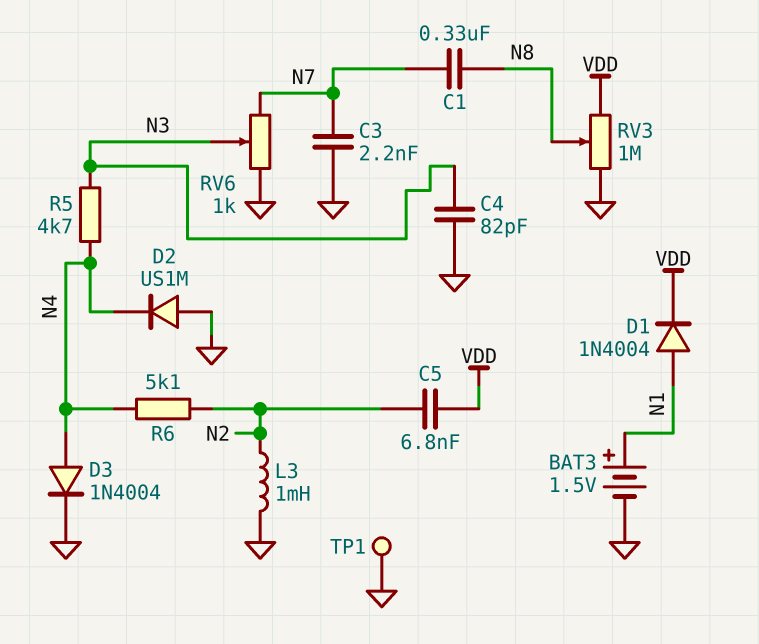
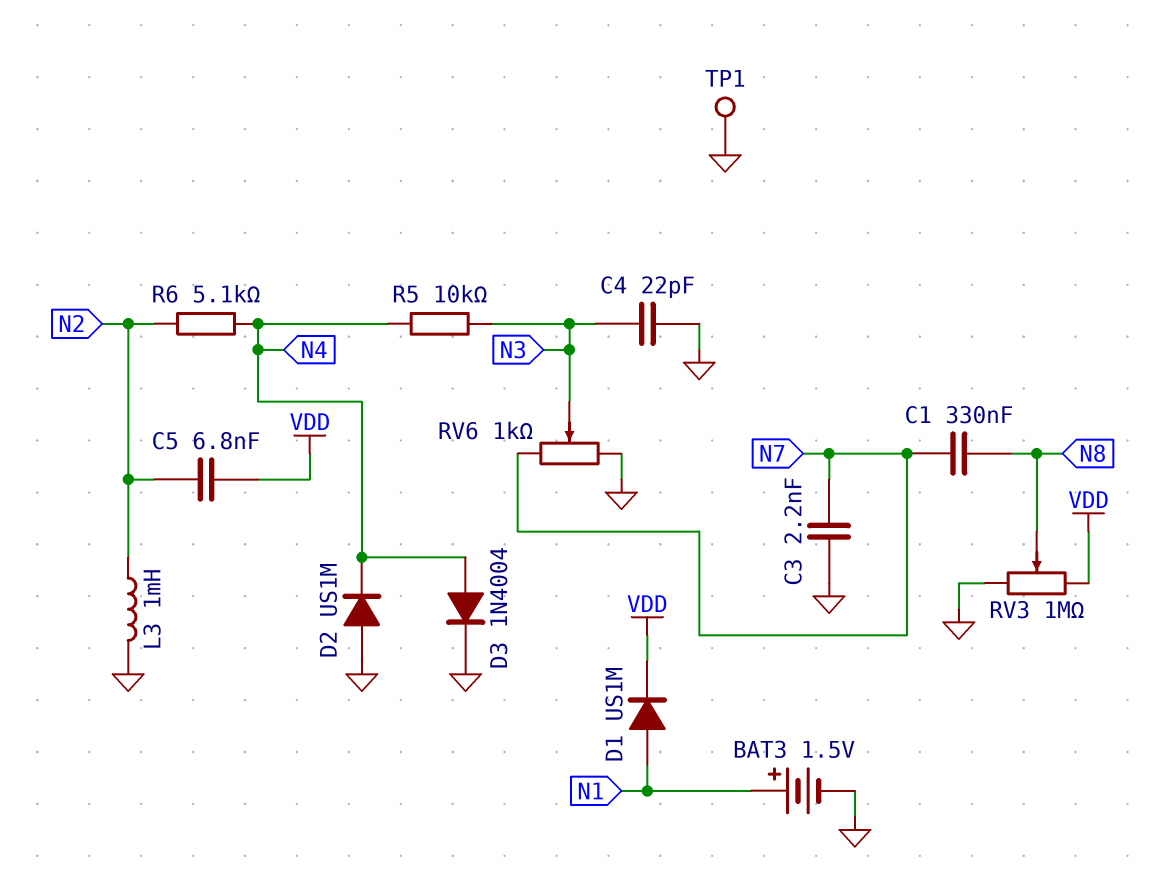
C4: 82pF (GND, N3) -> 22pF (GND, N3)
D1: diode 1N4004 (A N1, K VDD) -> diode US1M (A N1, K VDD)
R5: 4.7k (N3, N4) -> 10k (N3, N4)

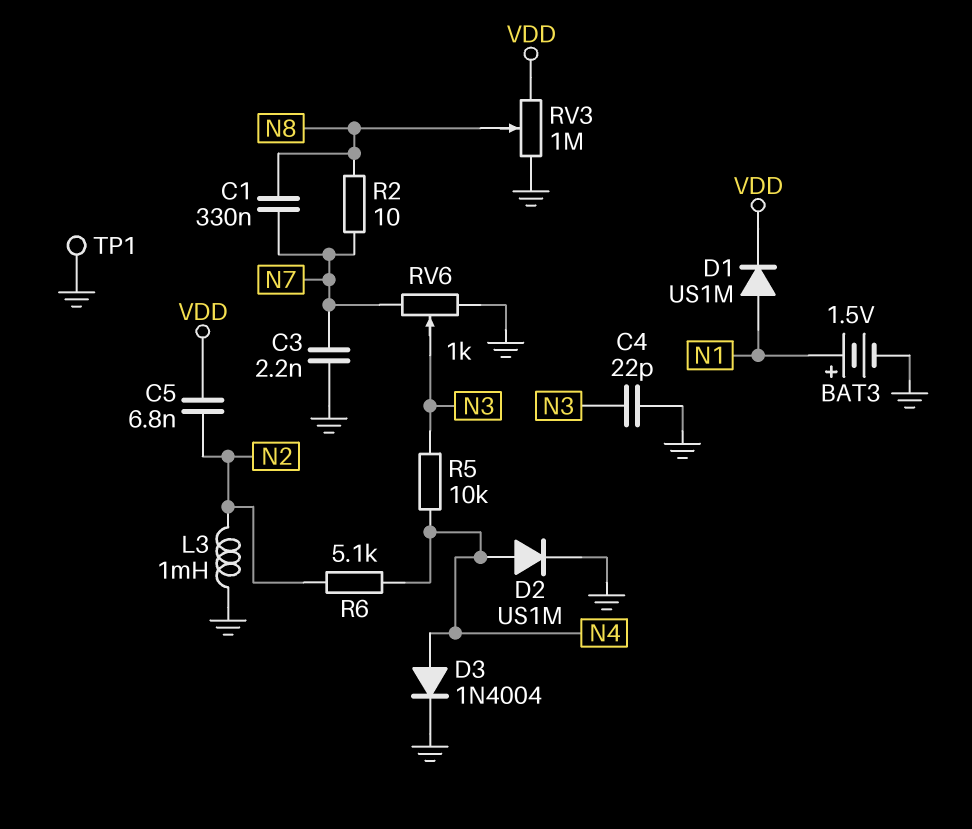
D2: diode US1M (A GND, K N4) -> diode US1M (A N4, K GND)
R2: none -> 10 (N7, N8)

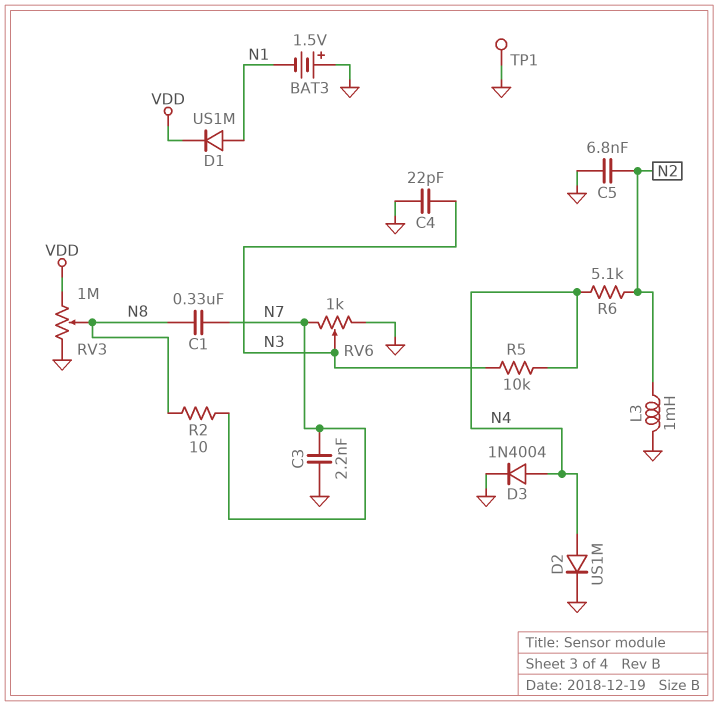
BAT3: 1.5V (plus N1, minus GND) -> 1.5V (plus GND, minus N1)
C5: 6.8nF (N2, VDD) -> 6.8nF (GND, N2)

